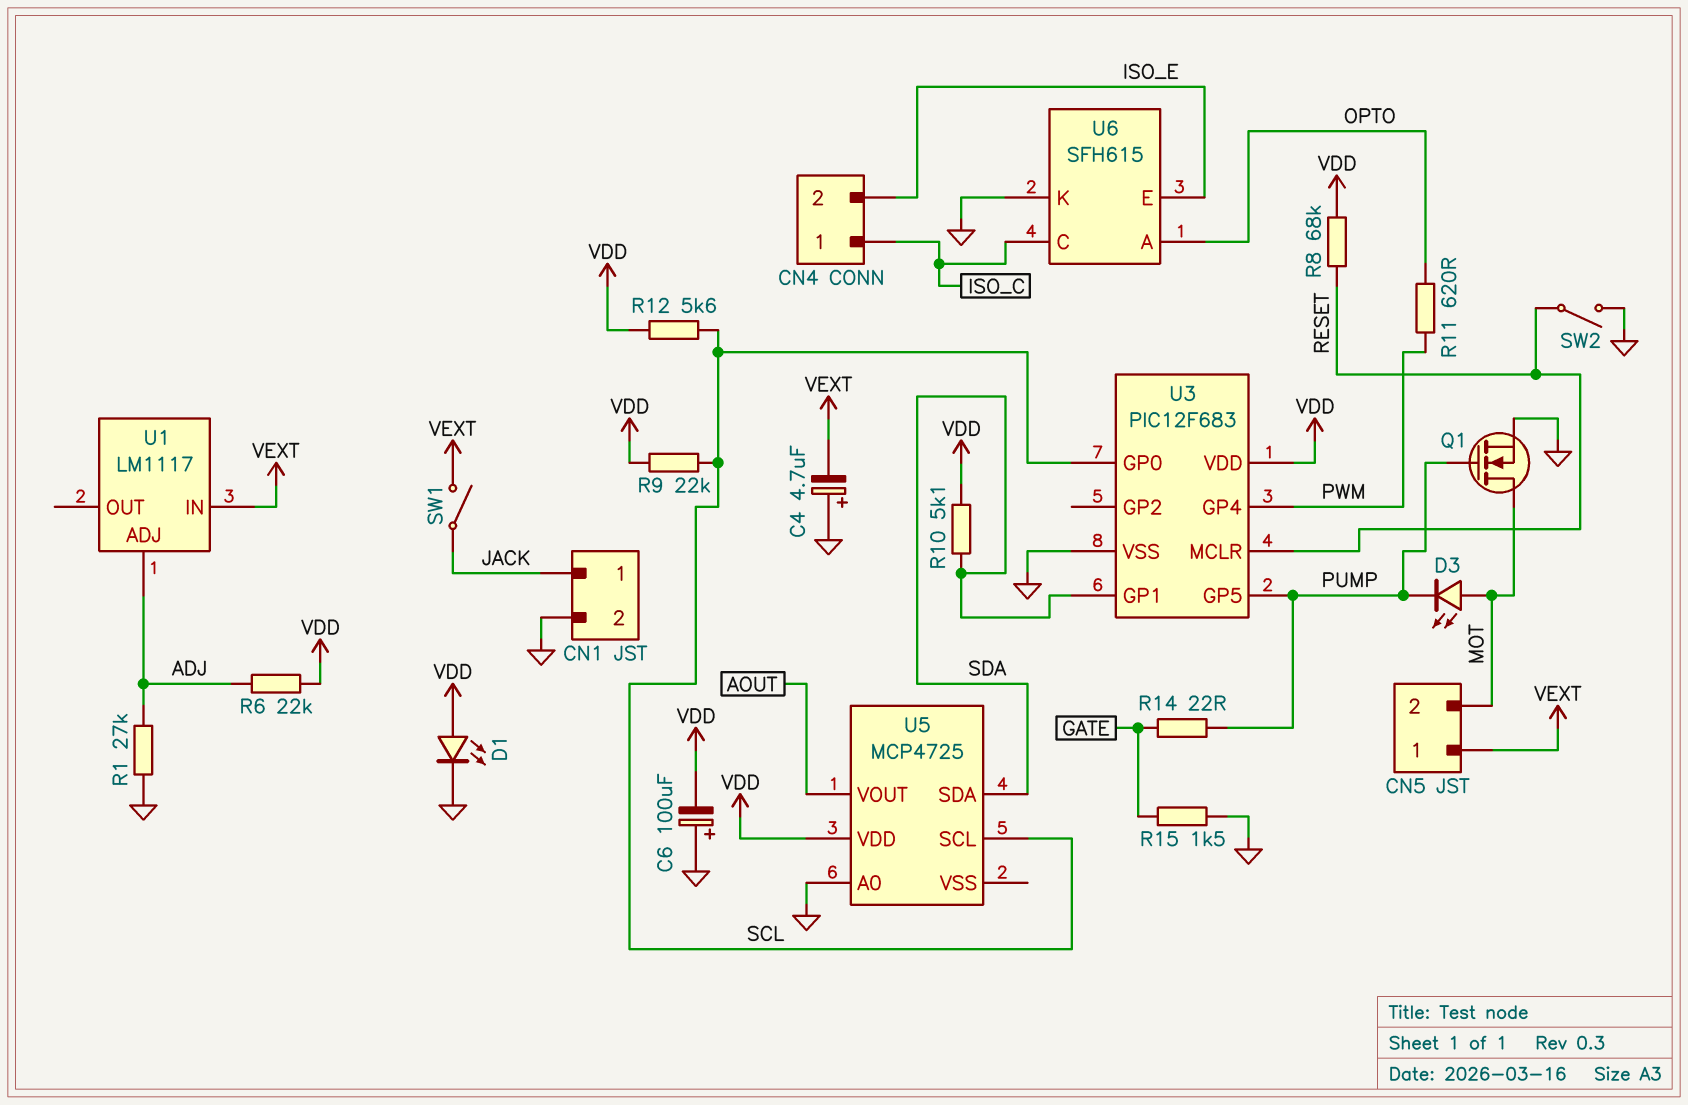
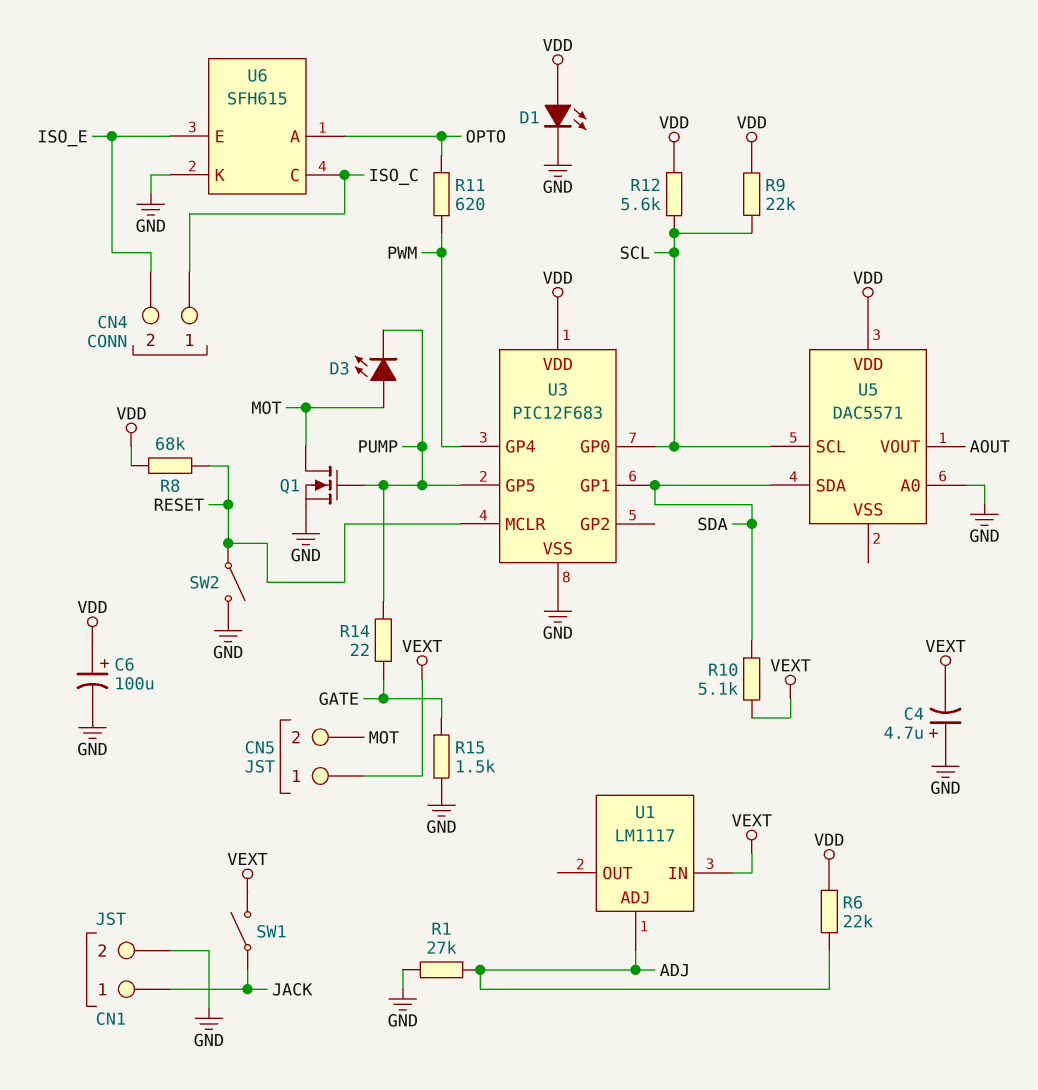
C6: 100uF (plus GND, minus VDD) -> 100uF (plus VDD, minus GND)
R10: 5.1k (SDA, VDD) -> 5.1k (SDA, VEXT)
U5: MCP4725 -> DAC5571

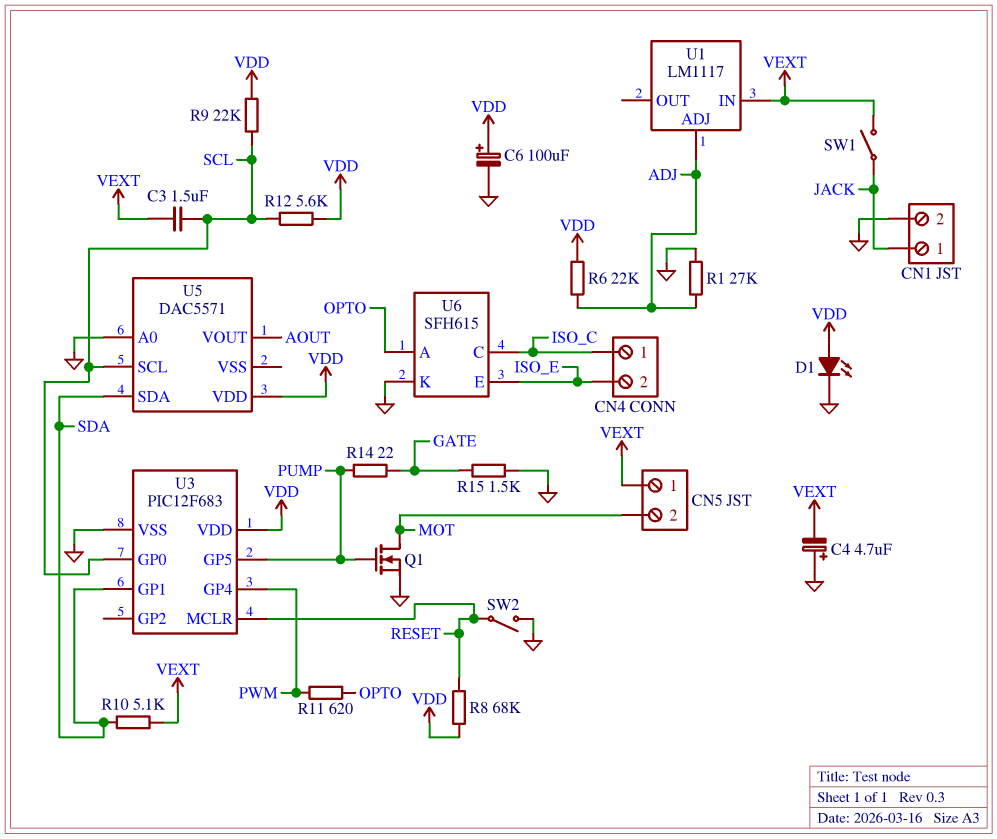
C3: none -> 1.5uF (SCL, VEXT)
D3: LED (A MOT, K PUMP) -> none

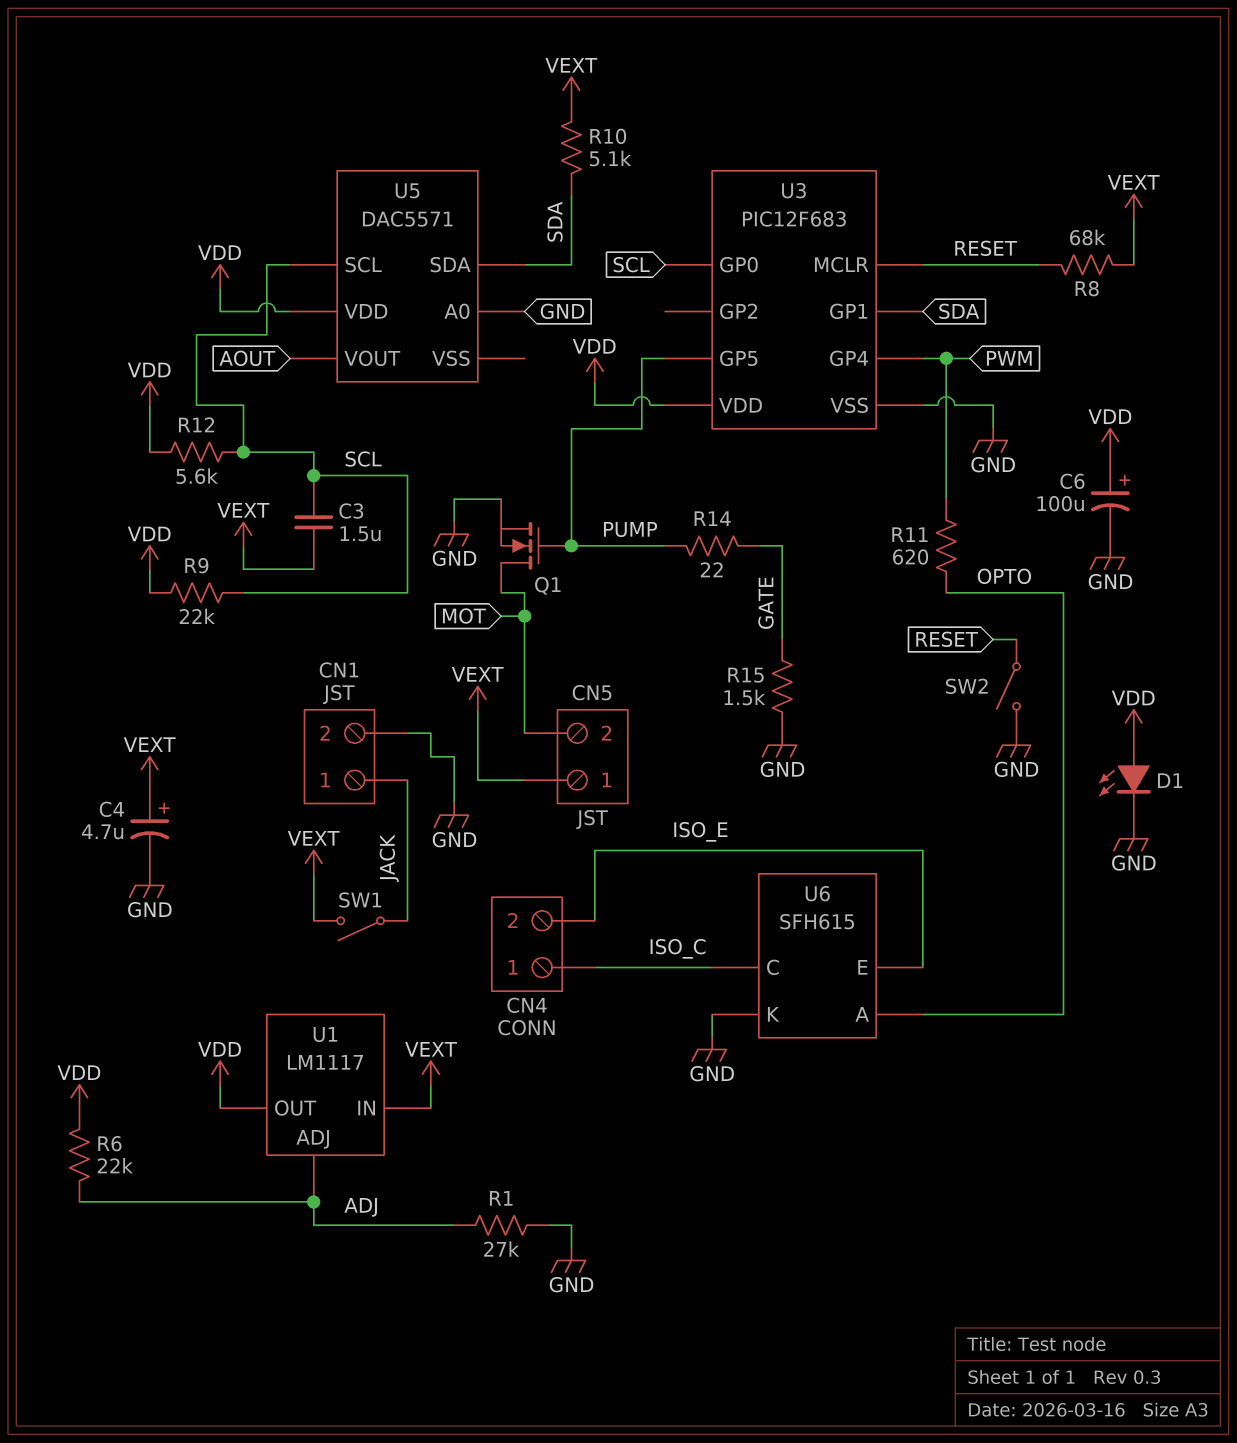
C4: 4.7uF (plus GND, minus VEXT) -> 4.7uF (plus VEXT, minus GND)
R8: 68k (RESET, VDD) -> 68k (RESET, VEXT)
U1 pin OUT: none -> VDD

